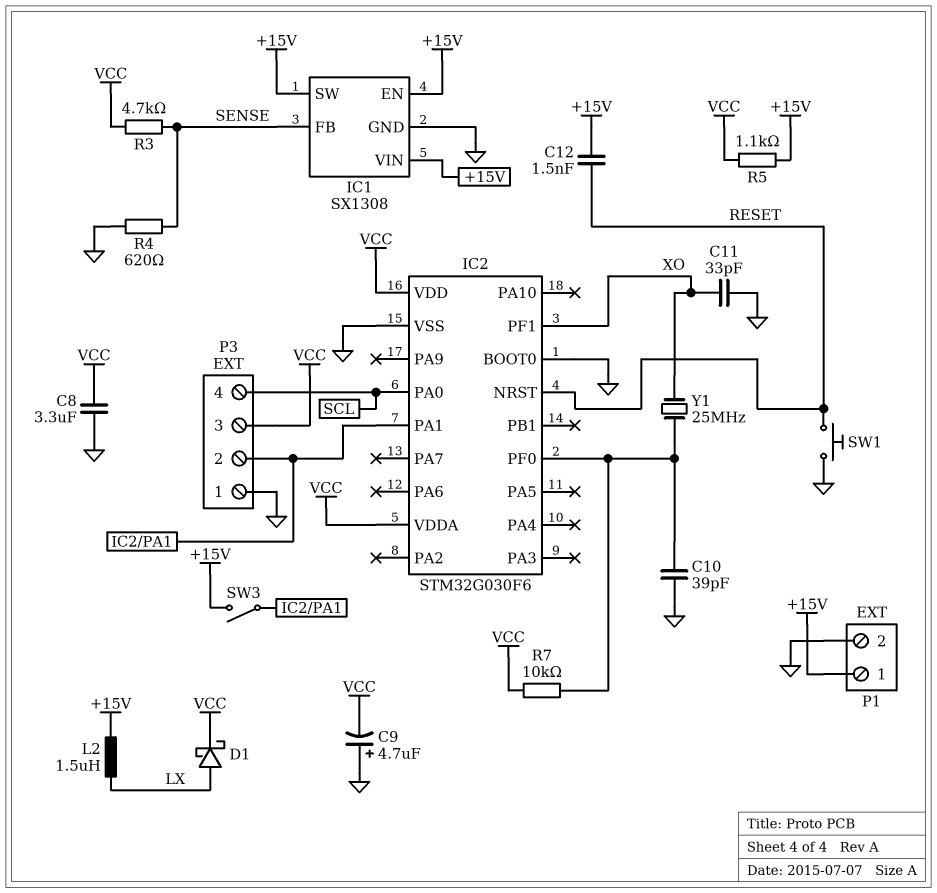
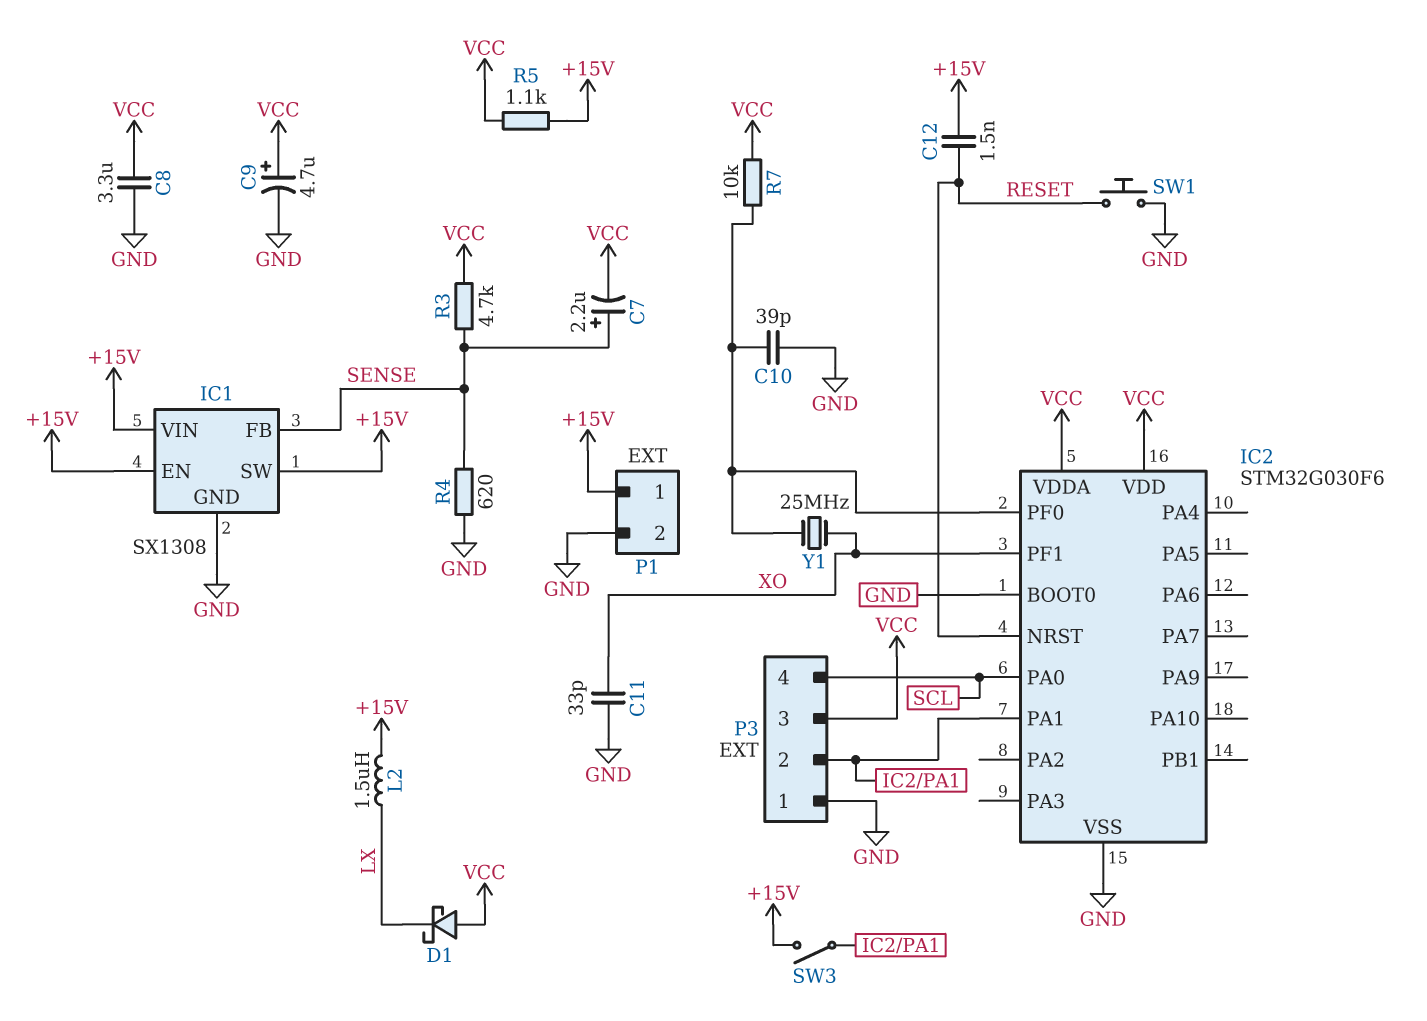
C7: none -> 2.2uF (plus SENSE, minus VCC)
C9: 4.7uF (plus GND, minus VCC) -> 4.7uF (plus VCC, minus GND)
D1: schottky (A LX, K VCC) -> schottky (A VCC, K LX)

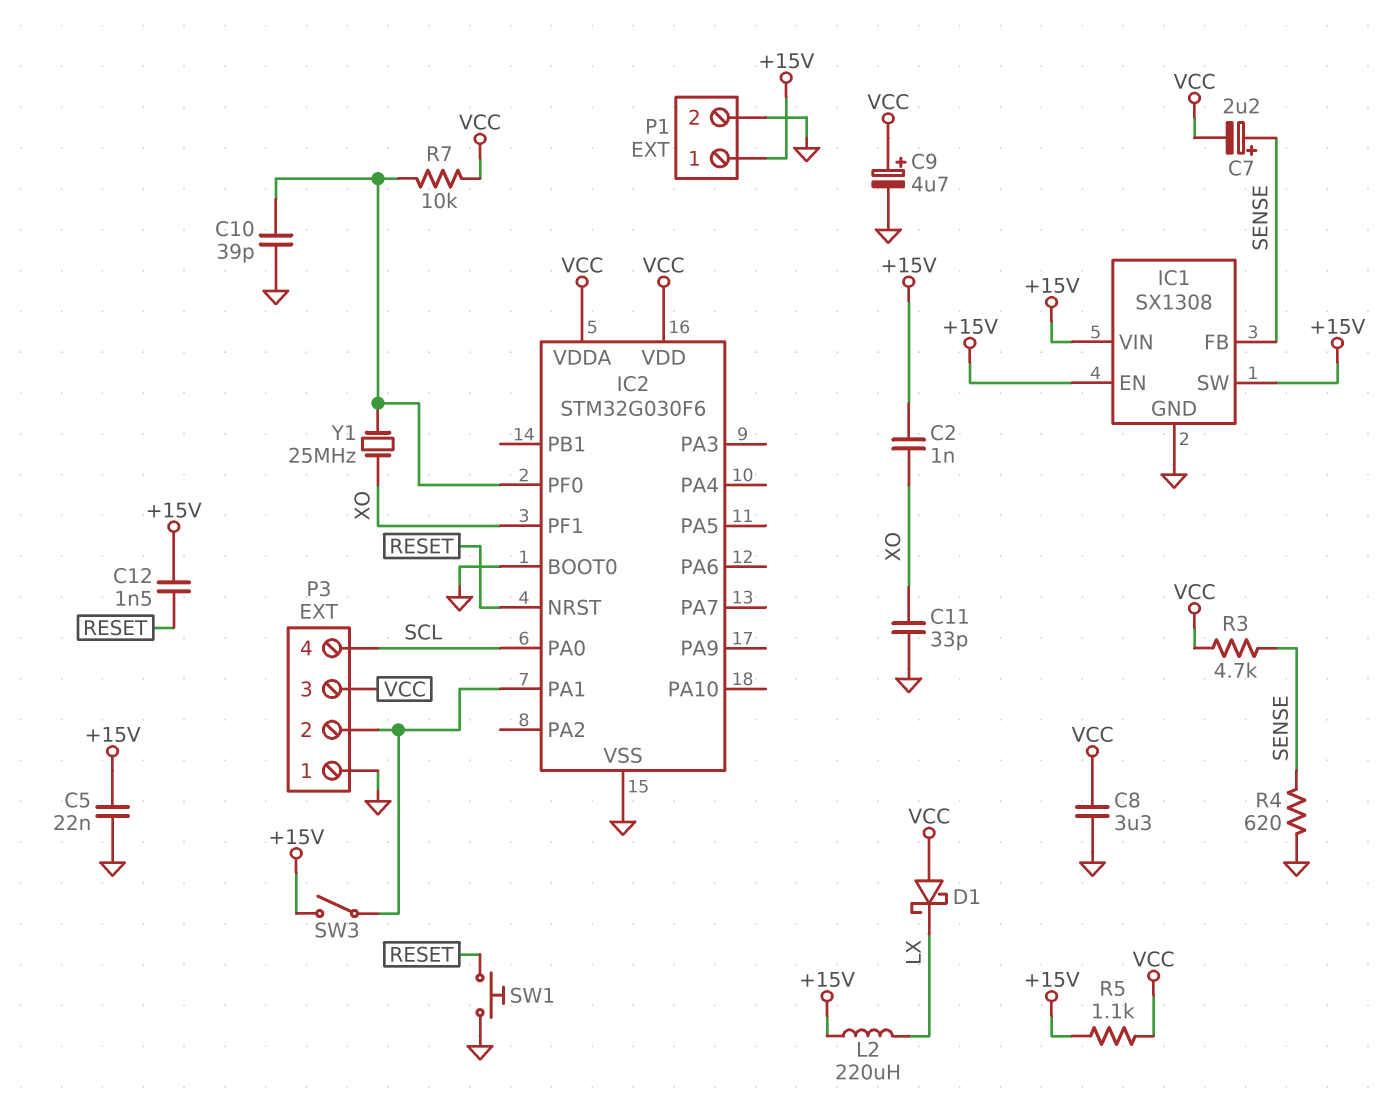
C2: none -> 1nF (+15V, XO)
C5: none -> 22nF (+15V, GND)
L2: 1.5uH (+15V, LX) -> 220uH (+15V, LX)

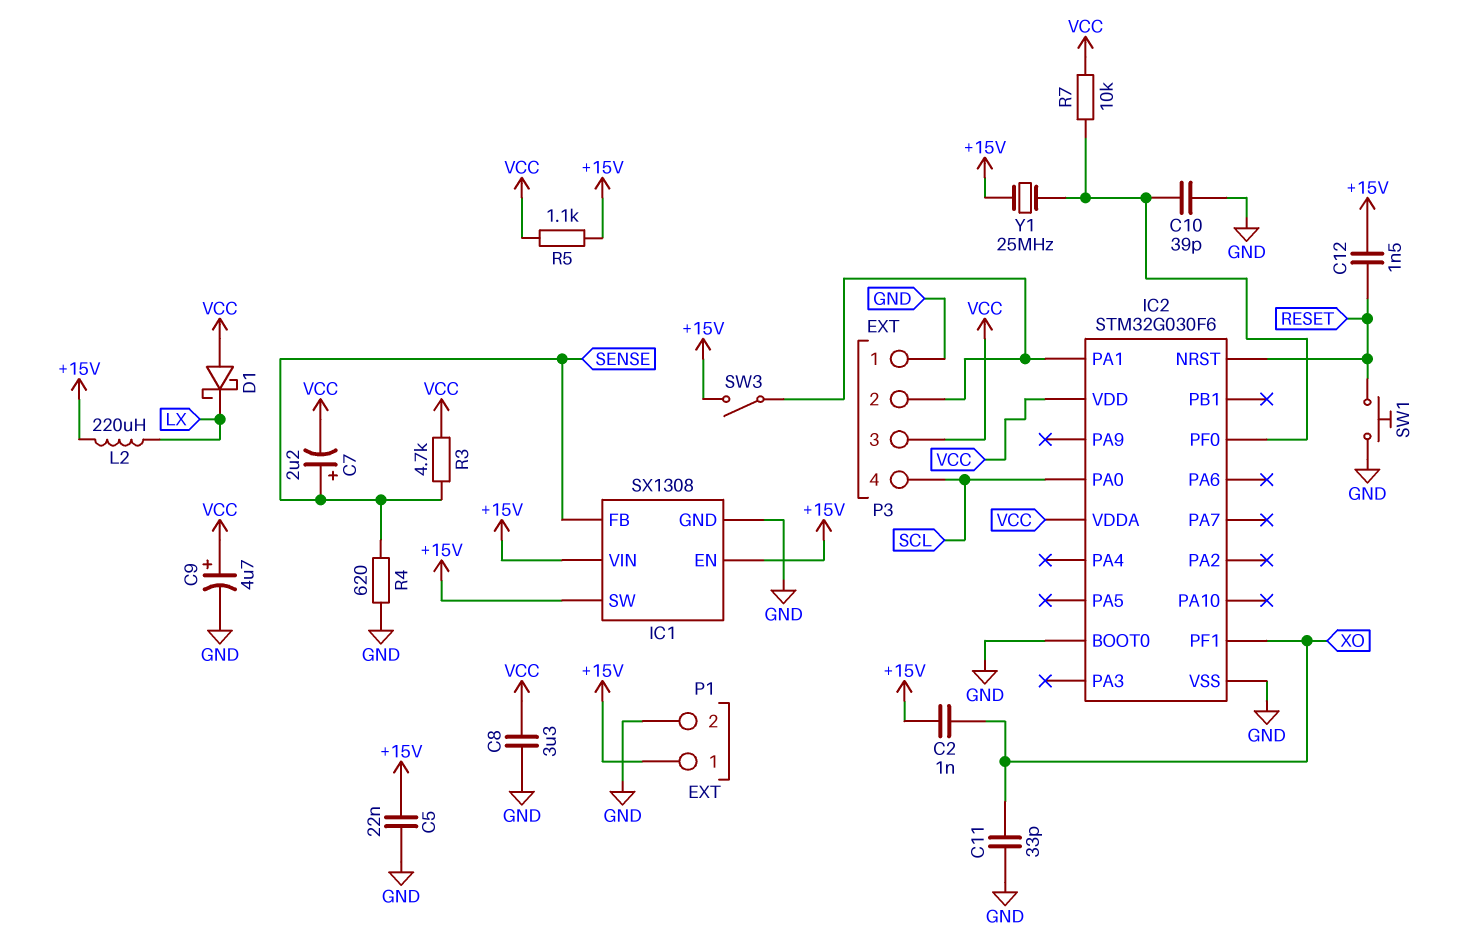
Y1: 25MHz (IC2/PF0, XO) -> 25MHz (+15V, IC2/PF0)

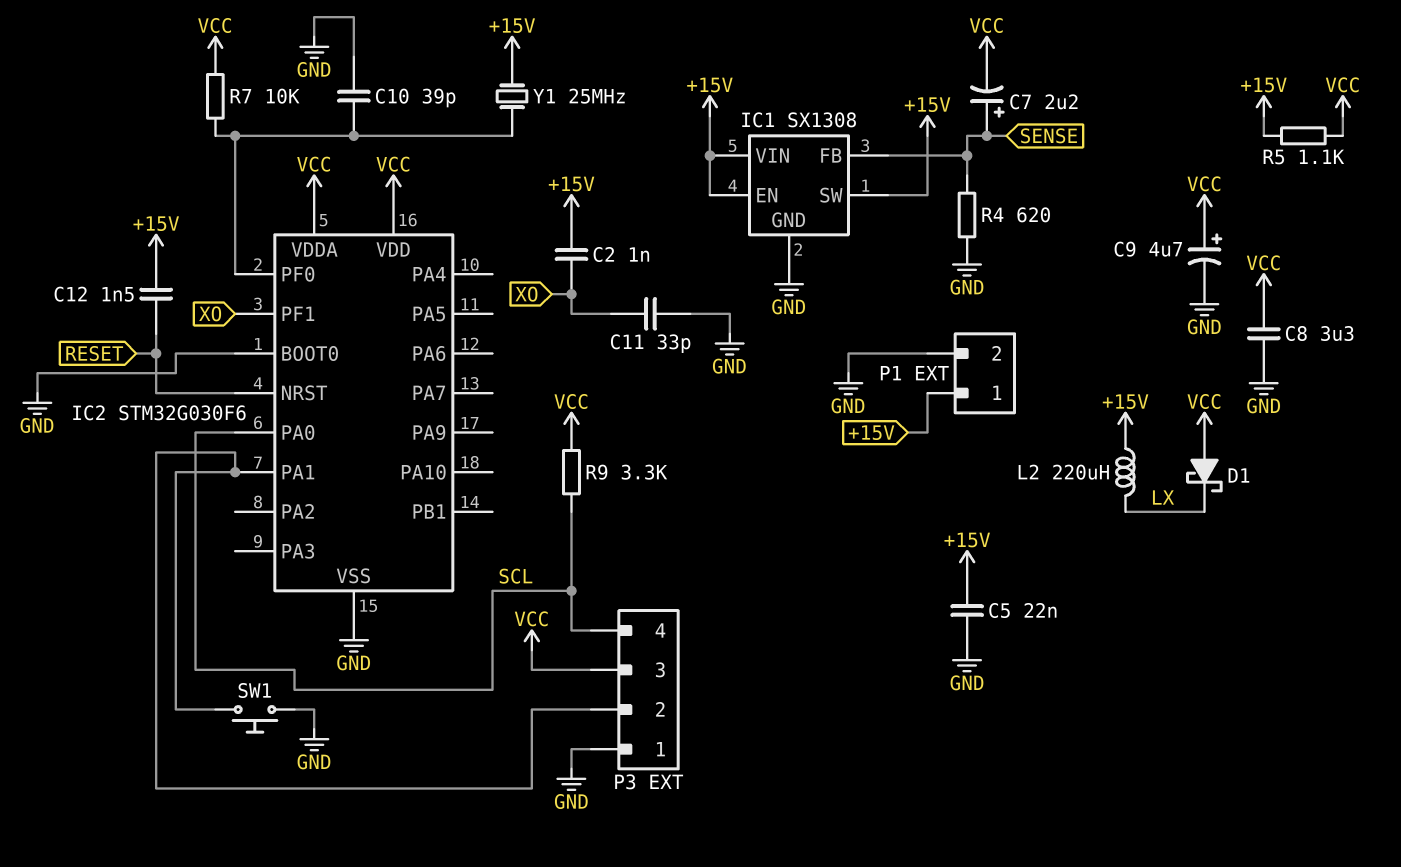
R3: 4.7k (SENSE, VCC) -> none
R9: none -> 3.3k (SCL, VCC)
SW1: button (GND, RESET) -> button (GND, IC2/PA1)
SW3: switch (+15V, IC2/PA1) -> none

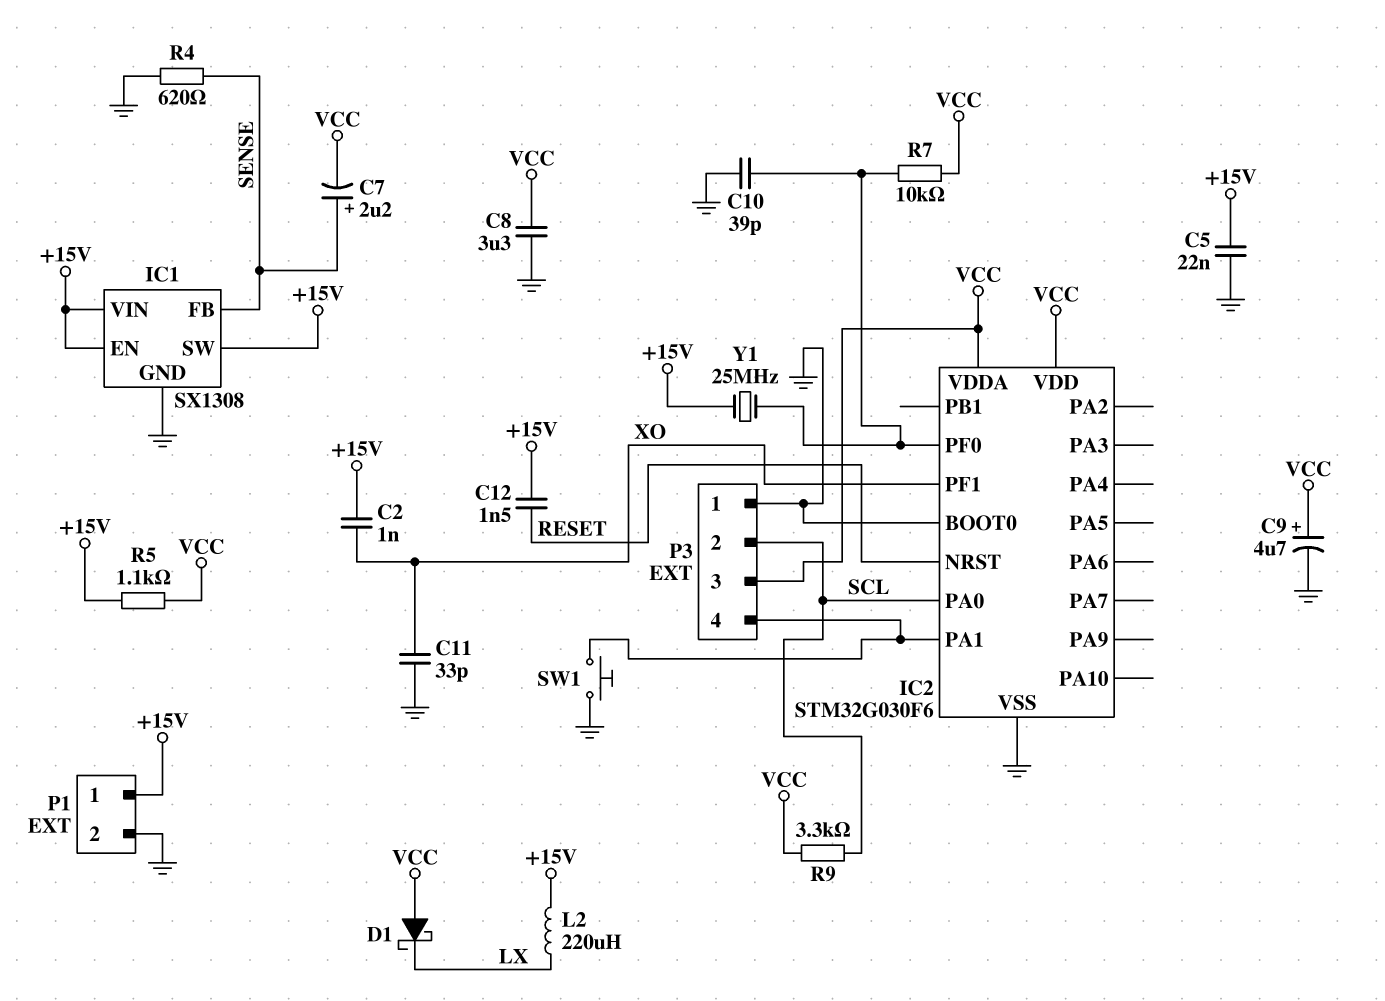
P3 pin 2: IC2/PA1 -> SCL
P3 pin 4: SCL -> IC2/PA1

